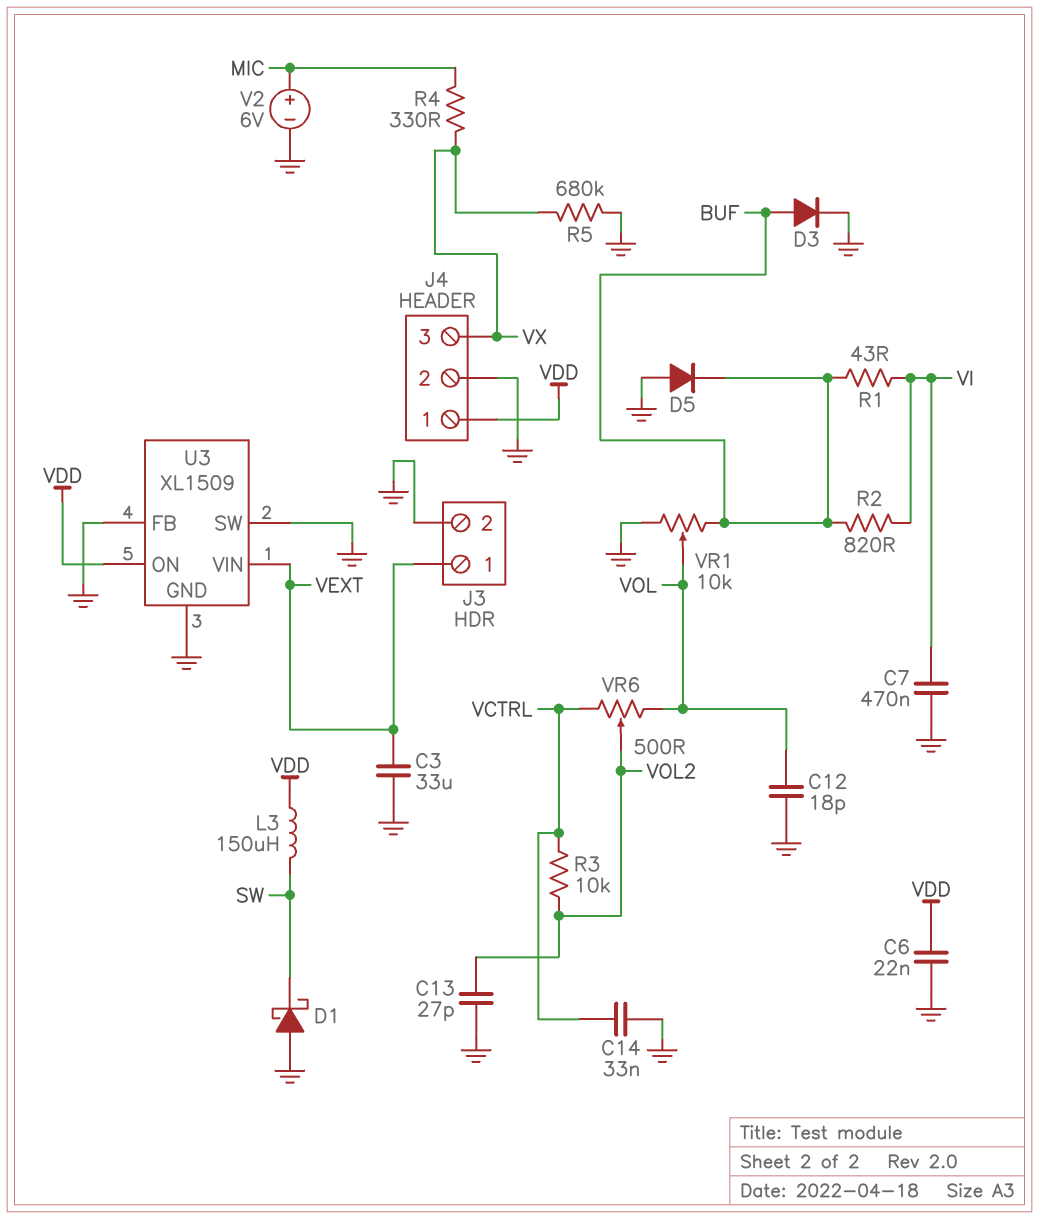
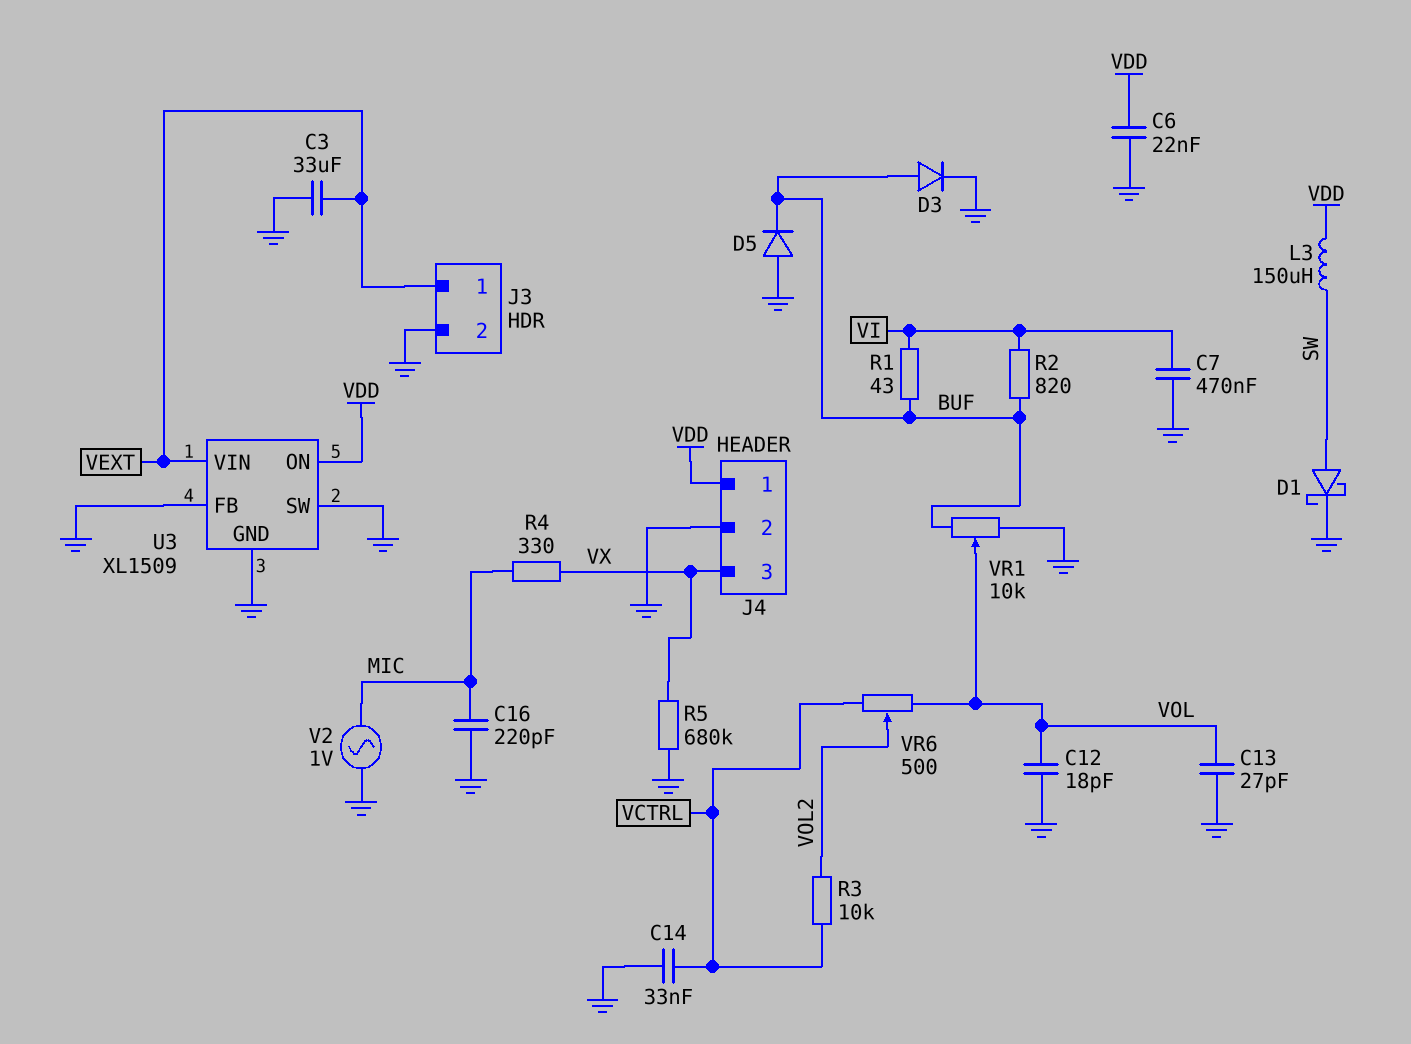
C13: 27pF (GND, VOL2) -> 27pF (GND, VOL)
C16: none -> 220pF (GND, MIC)
D1: schottky (A GND, K SW) -> schottky (A SW, K GND)
V2: 6V (plus MIC, minus GND) -> AC 1V (GND, MIC)

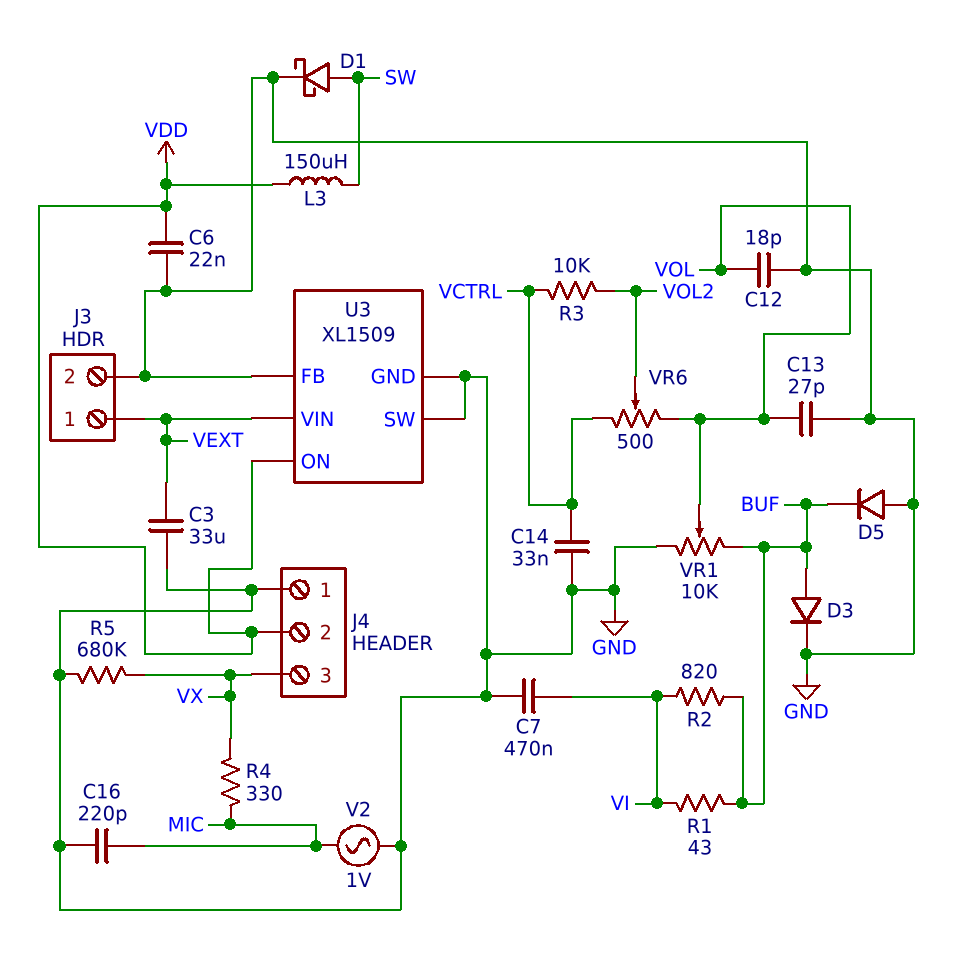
J4 pin 1: VDD -> GND
J4 pin 2: GND -> VDD

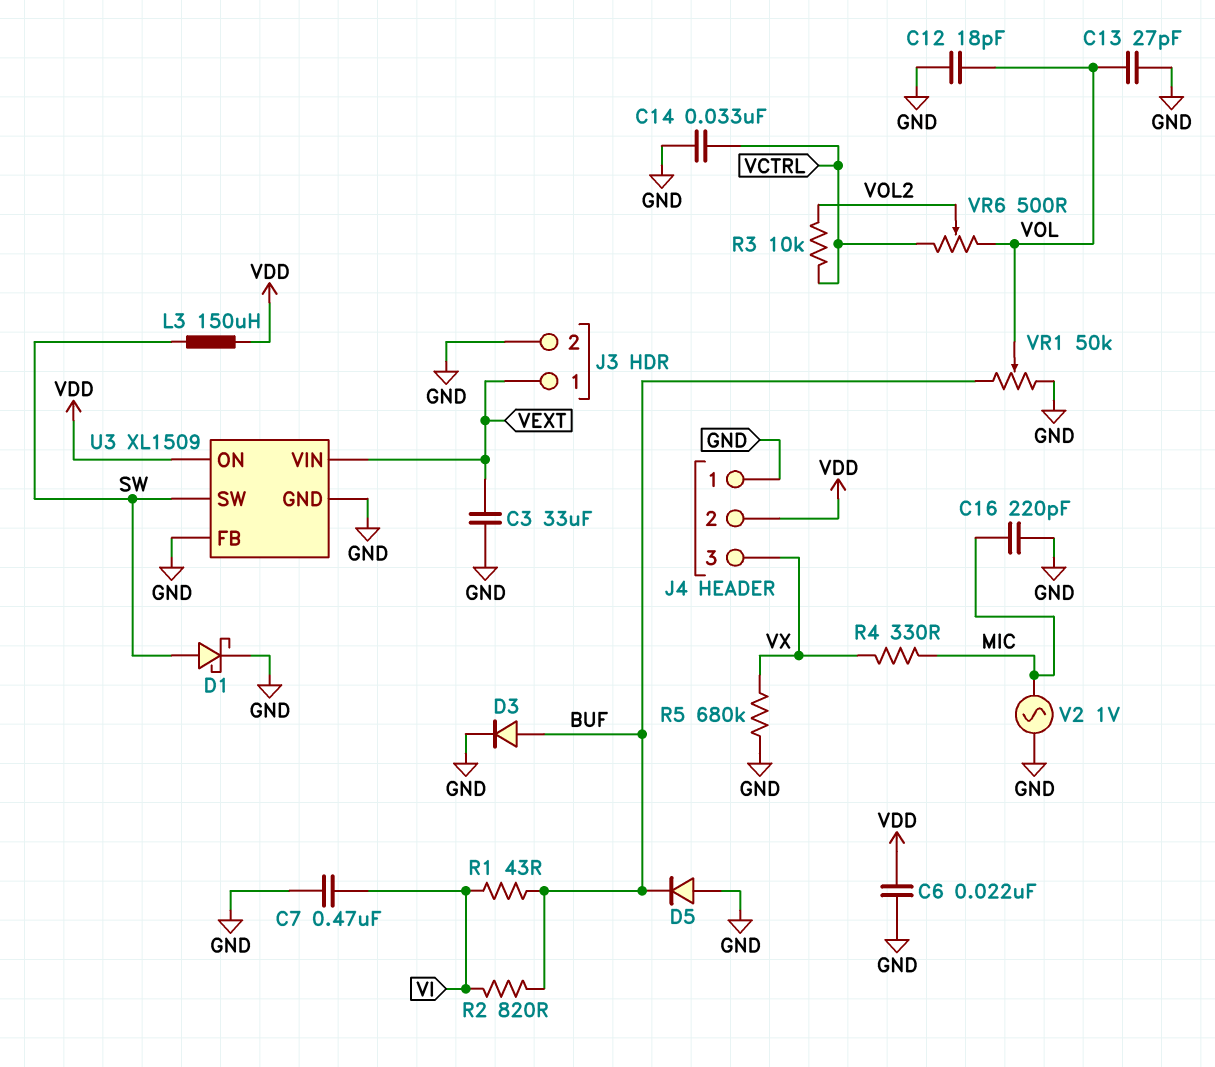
U3 pin SW: GND -> SW
VR1: 10k (BUF, GND, wiper VOL) -> 50k (BUF, GND, wiper VOL)

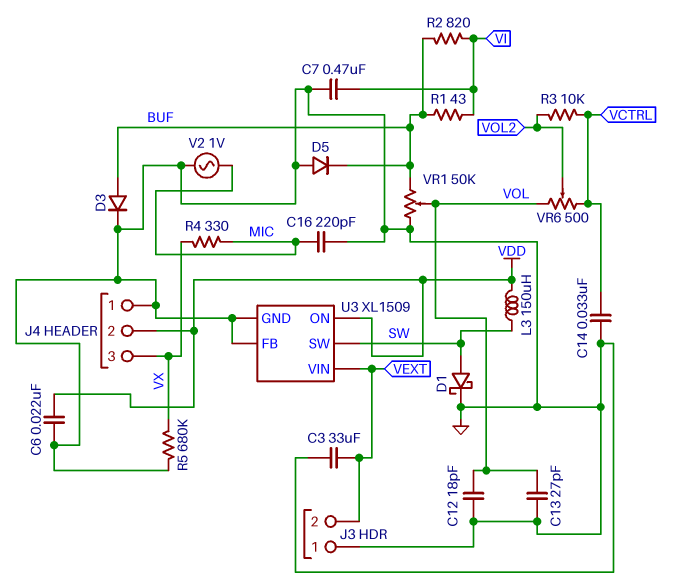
J3 pin 1: VEXT -> GND
J3 pin 2: GND -> VEXT

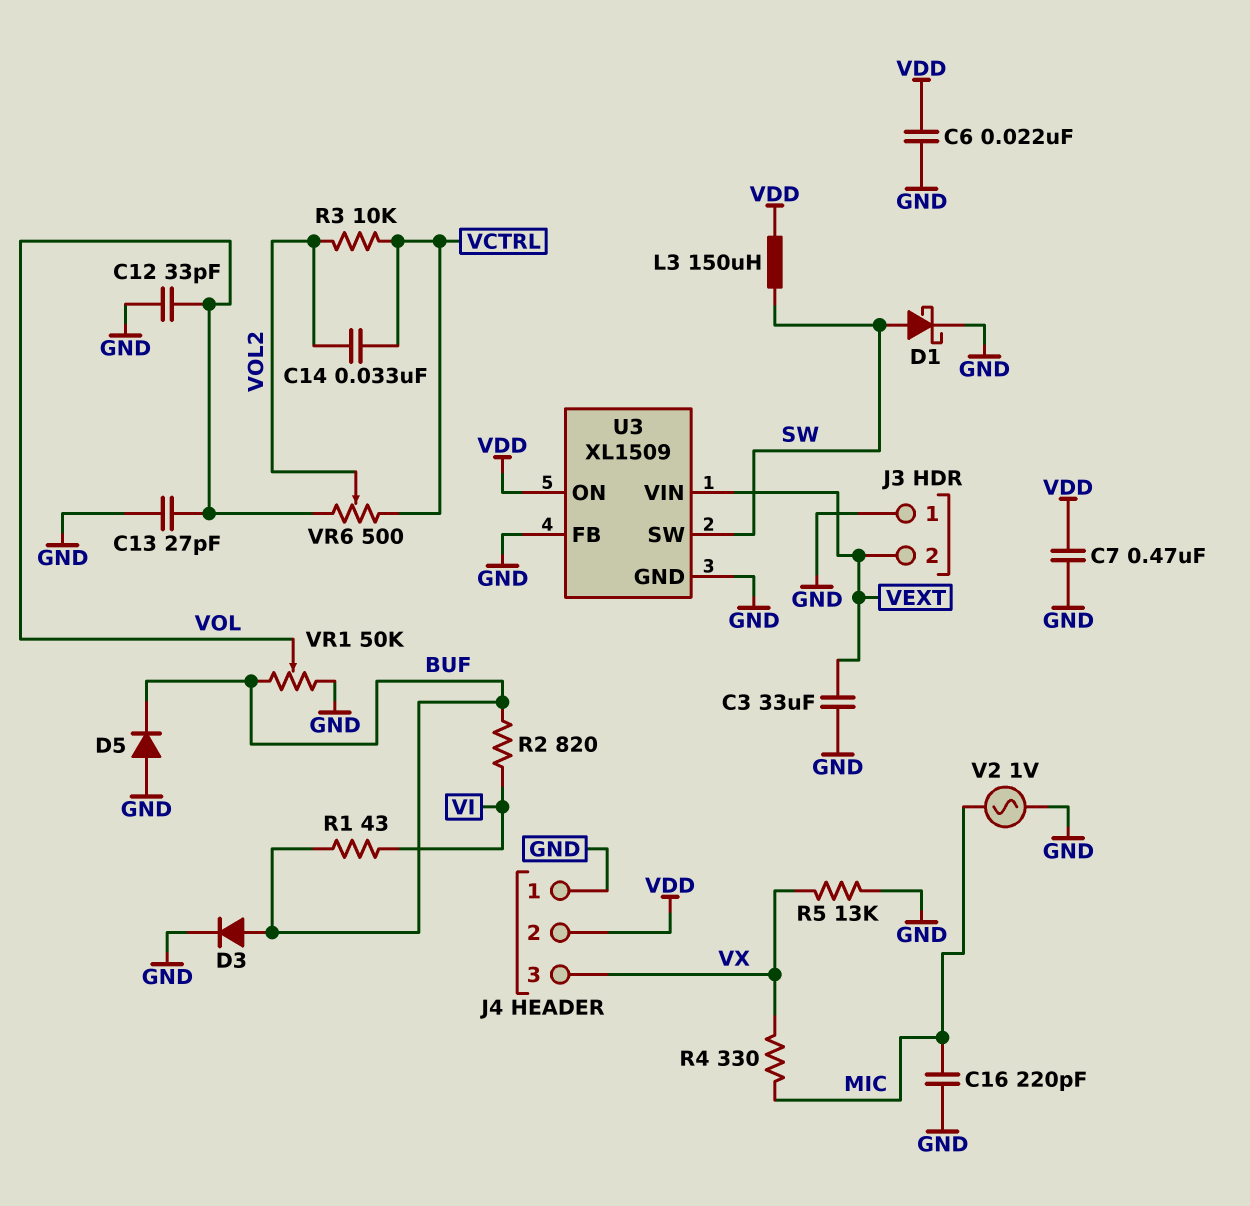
C7: 470nF (GND, VI) -> 470nF (GND, VDD)
C12: 18pF (GND, VOL) -> 33pF (GND, VOL)
C14: 33nF (GND, VCTRL) -> 33nF (VCTRL, VOL2)
R5: 680k (GND, VX) -> 13k (GND, VX)

